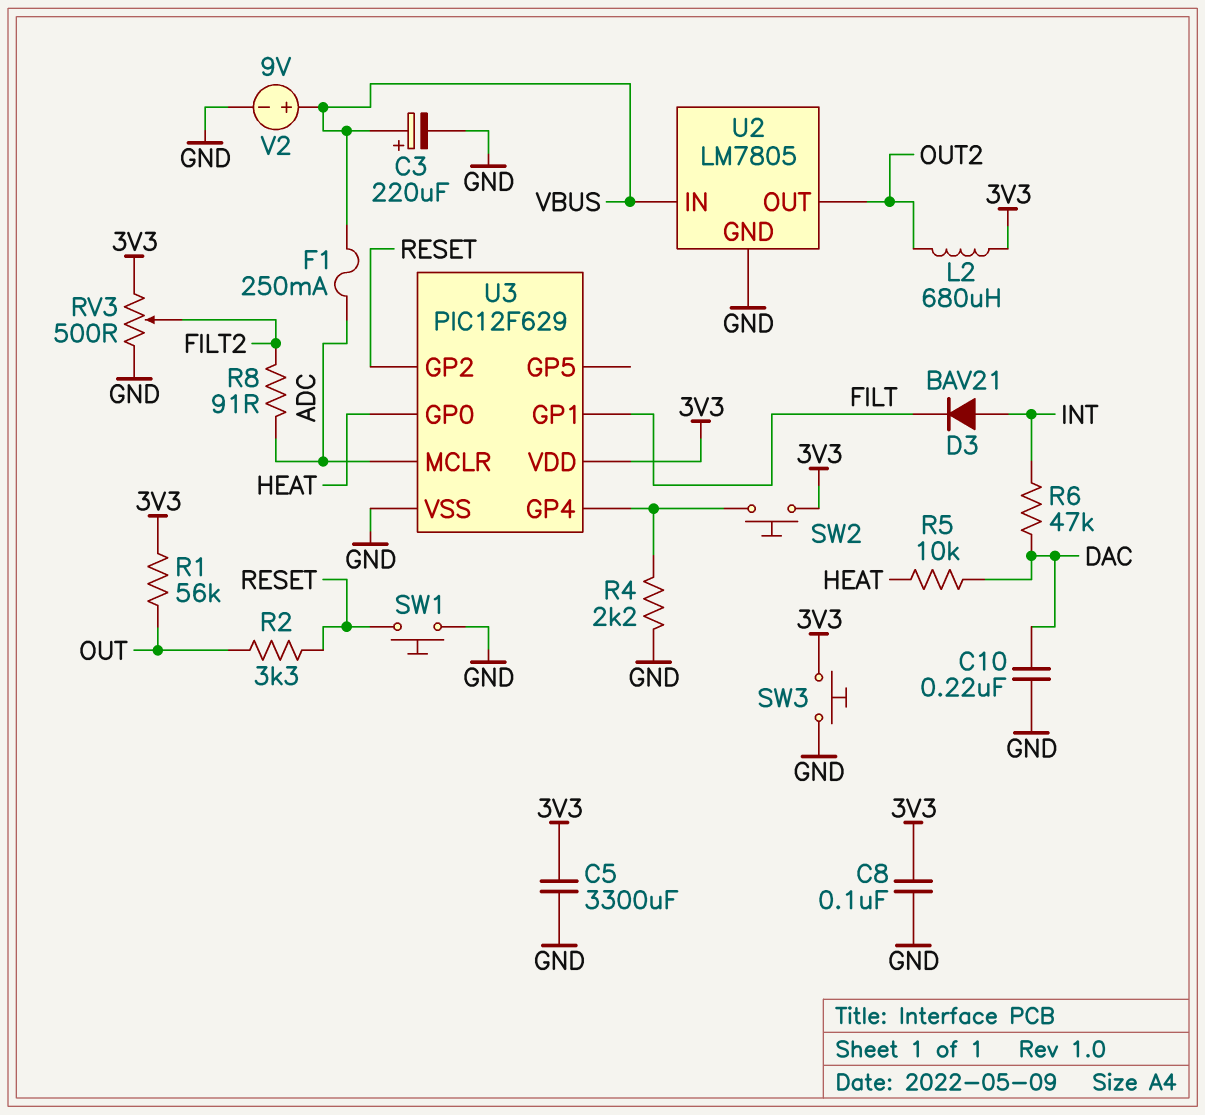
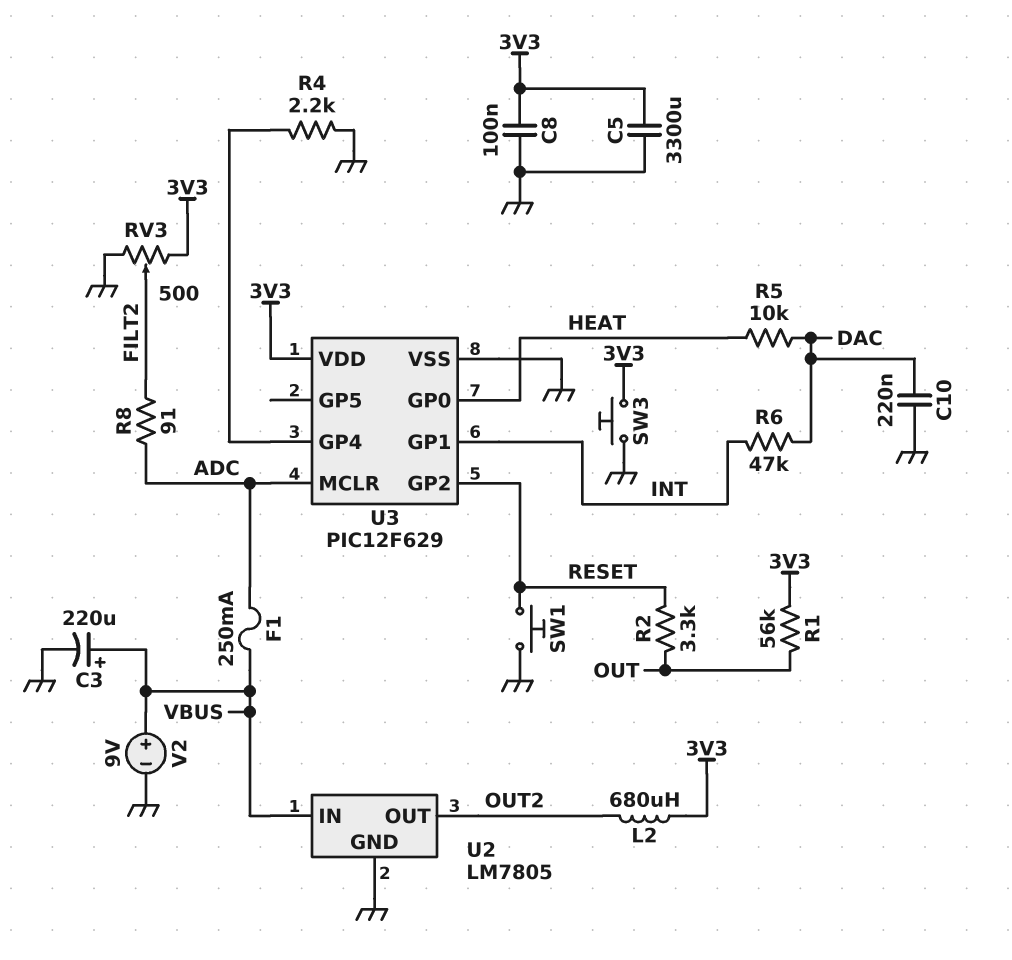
D3: diode BAV21 (A INT, K FILT) -> none
SW2: button (3V3, U3/GP4) -> none
U3 pin GP1: FILT -> INT

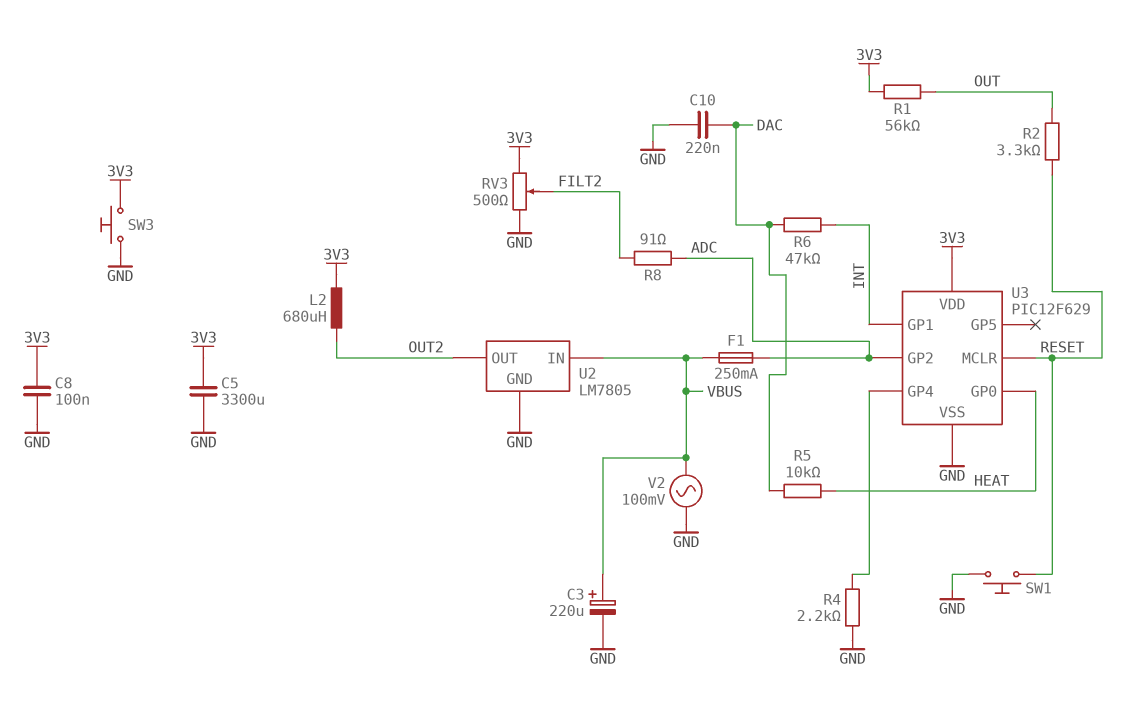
U3 pin GP2: RESET -> ADC
U3 pin MCLR: ADC -> RESET
V2: 9V (plus VBUS, minus GND) -> AC 100mV (GND, VBUS)

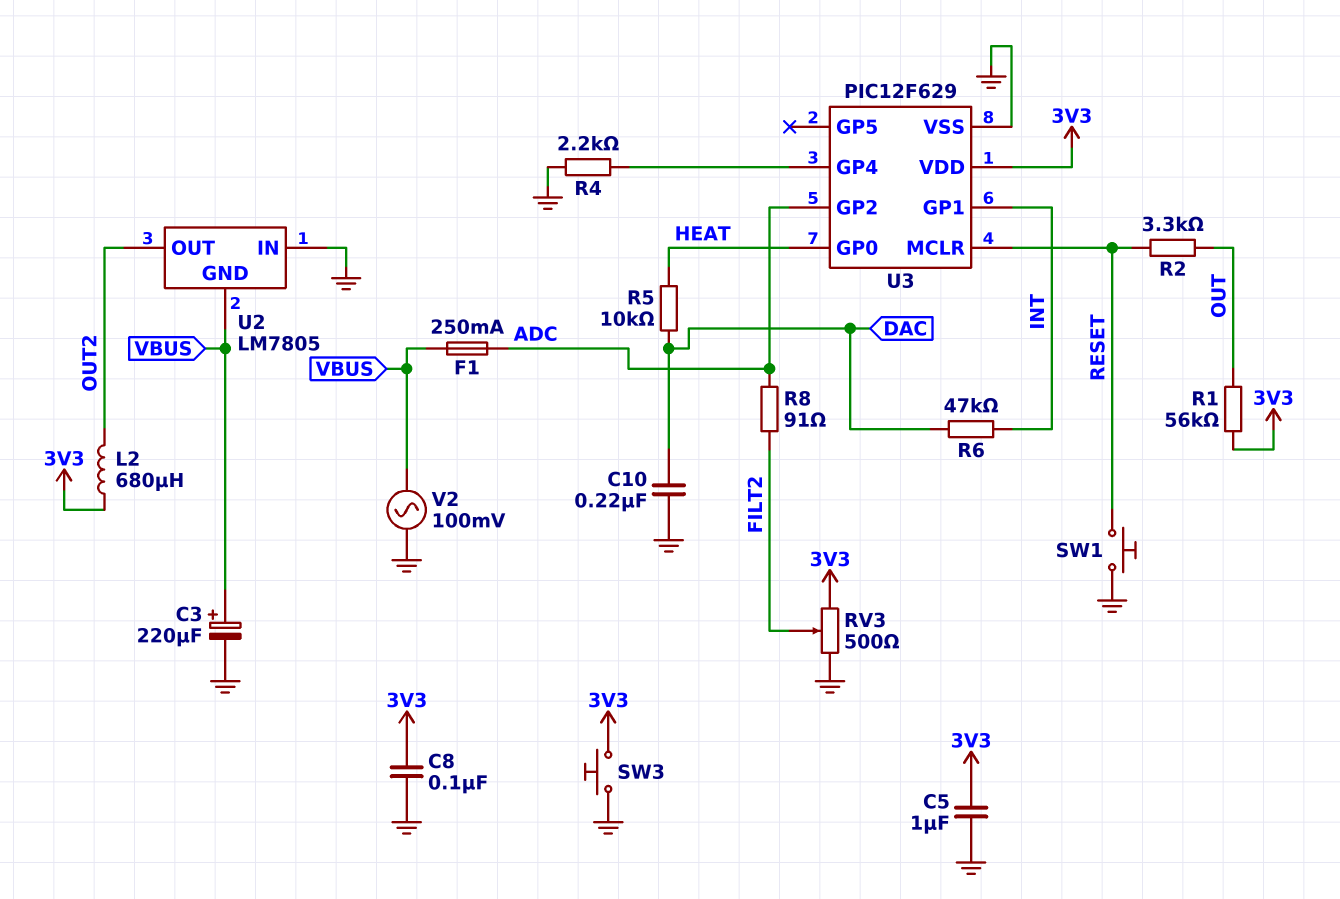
C5: 3300uF (3V3, GND) -> 1uF (3V3, GND)
U2 pin GND: GND -> VBUS
U2 pin IN: VBUS -> GND

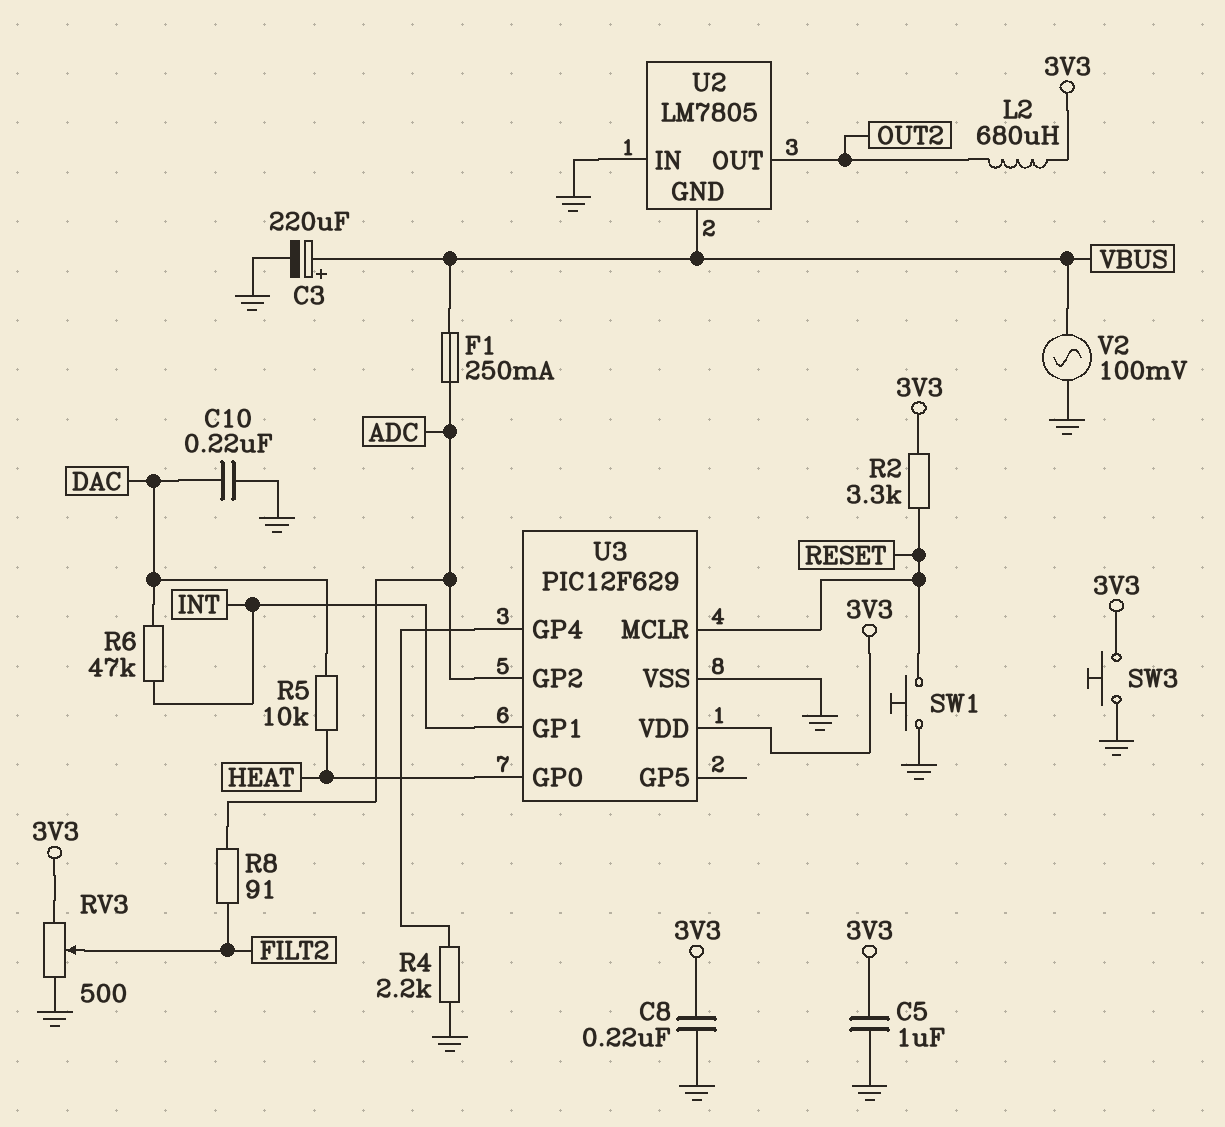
C8: 100nF (3V3, GND) -> 220nF (3V3, GND)
R1: 56k (3V3, OUT) -> none
R2: 3.3k (OUT, RESET) -> 3.3k (3V3, RESET)

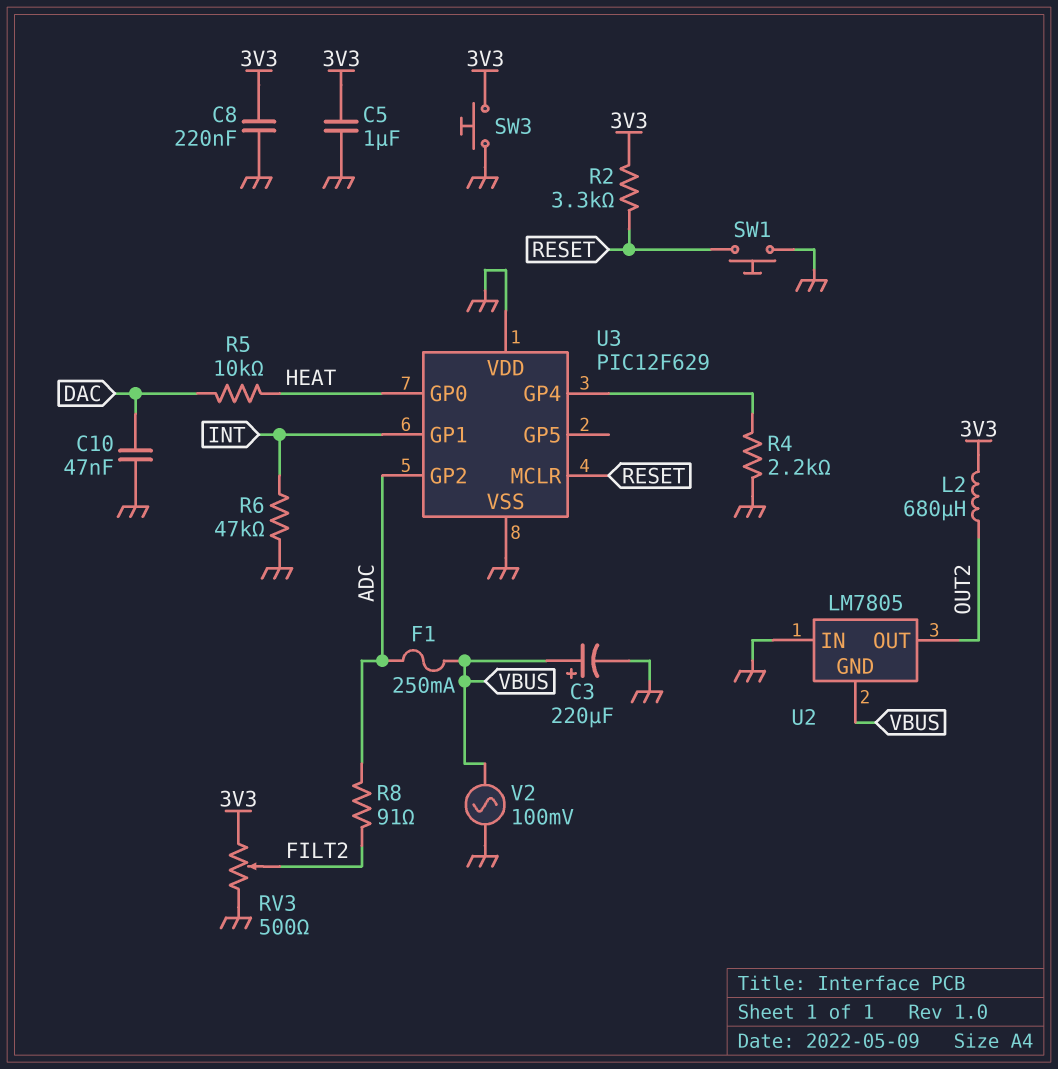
C10: 220nF (DAC, GND) -> 47nF (DAC, GND)
R6: 47k (DAC, INT) -> 47k (GND, INT)
U3 pin VDD: 3V3 -> GND

